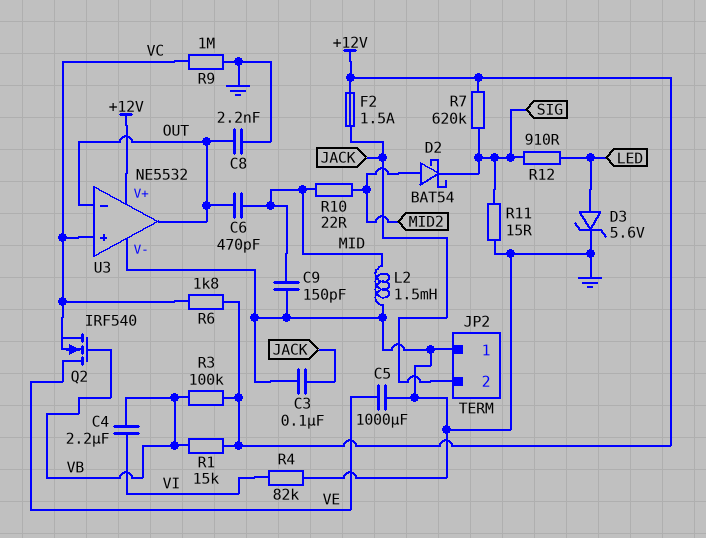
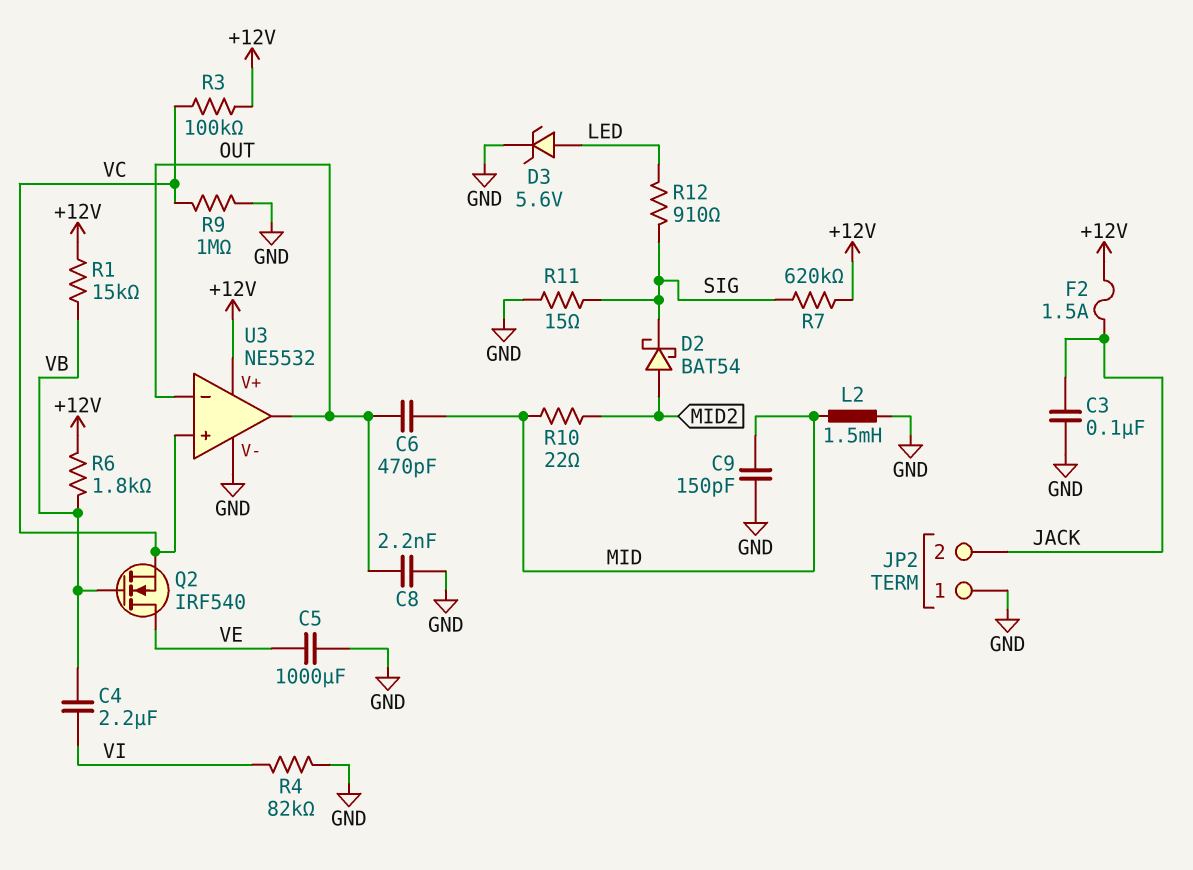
R3: 100k (+12V, VB) -> 100k (+12V, VC)
R6: 1.8k (+12V, VC) -> 1.8k (+12V, VB)

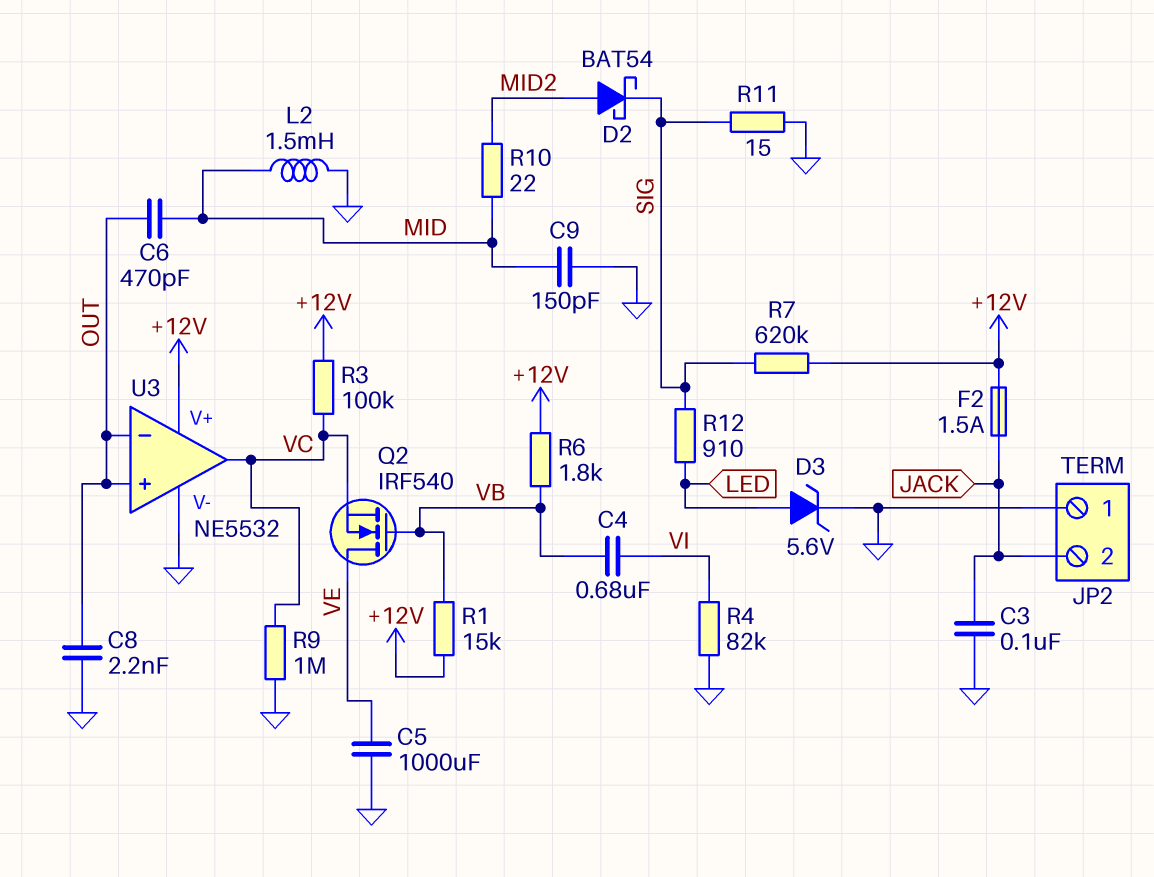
C4: 2.2uF (VB, VI) -> 680nF (VB, VI)
U3 pin in+: VC -> OUT
U3 pin out: OUT -> VC

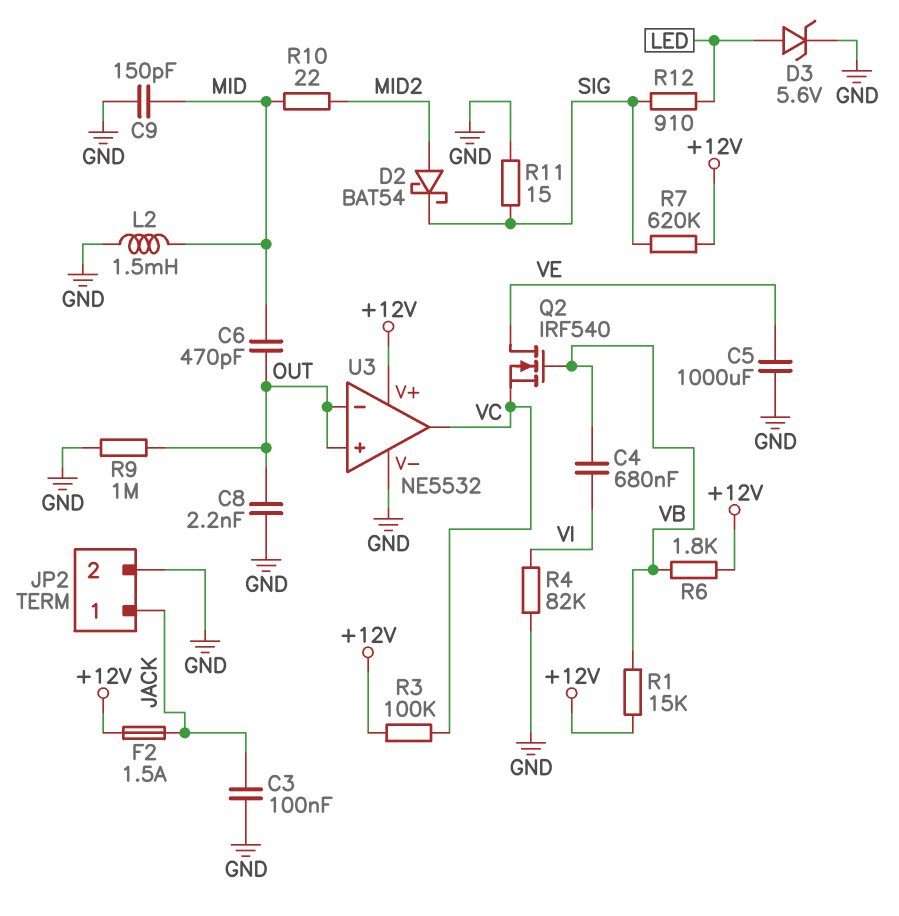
JP2 pin 1: GND -> JACK
JP2 pin 2: JACK -> GND
R9: 1M (GND, VC) -> 1M (GND, OUT)

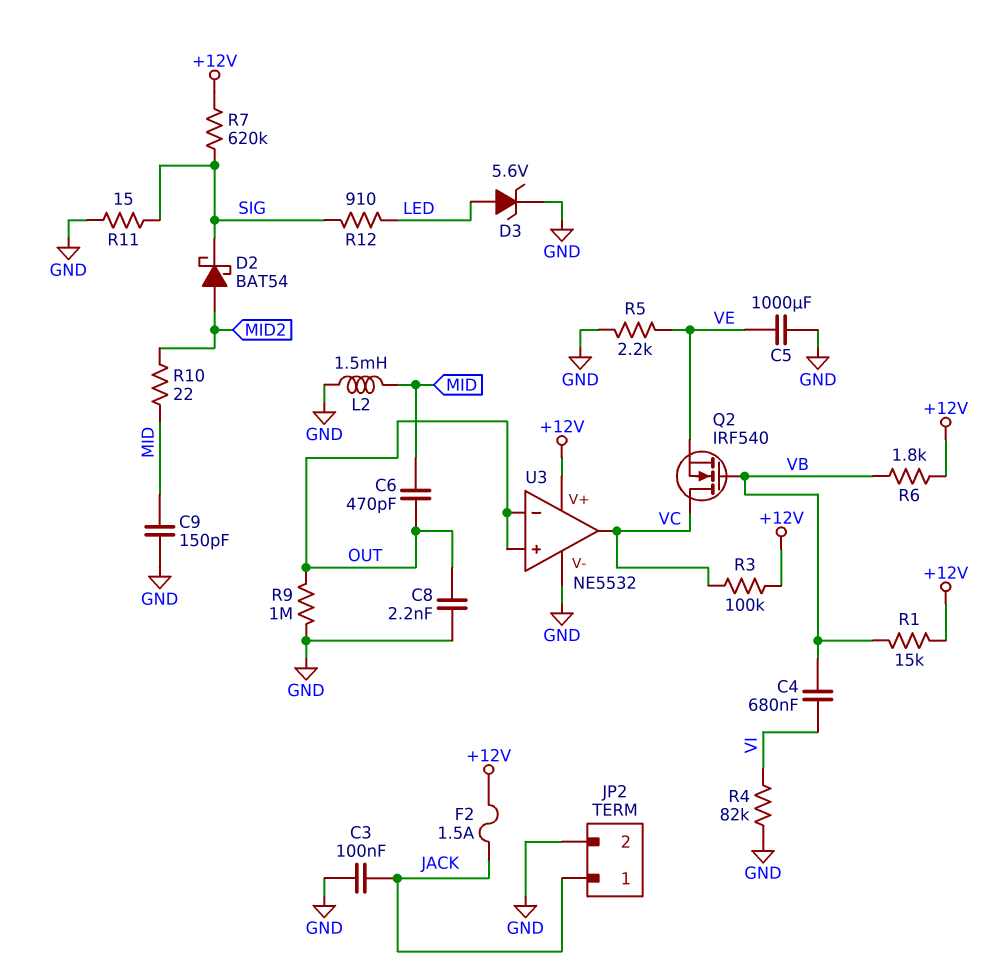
Q2: NMOS IRF540 (G VB, D VE, S VC) -> NMOS IRF540 (G VB, D VC, S VE)
R5: none -> 2.2k (GND, VE)

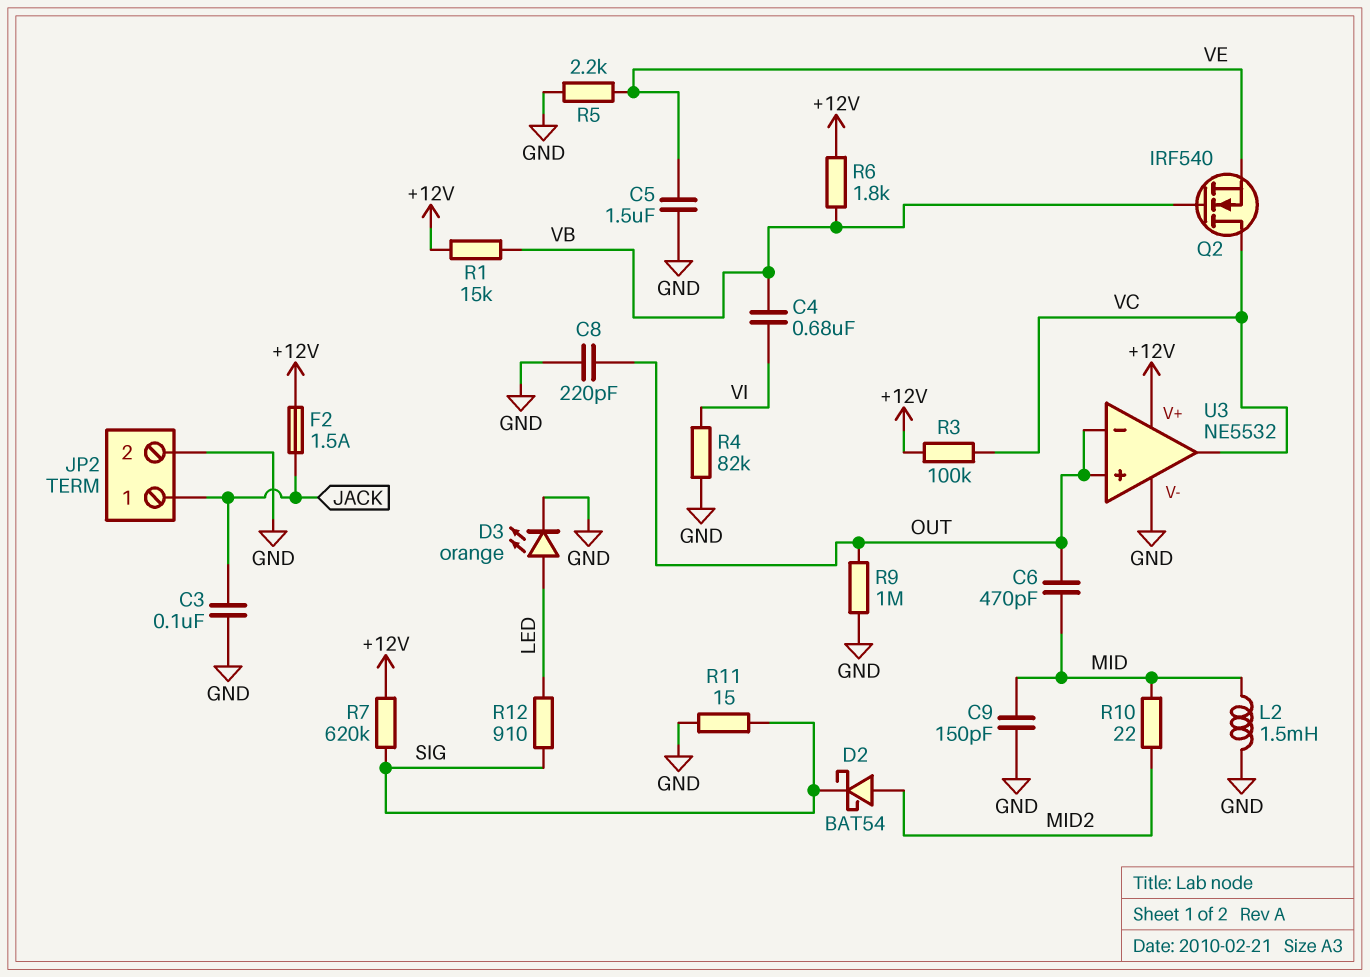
C5: 1000uF (GND, VE) -> 1.5uF (GND, VE)
C8: 2.2nF (GND, OUT) -> 220pF (GND, OUT)
D3: zener 5.6V (A LED, K GND) -> LED orange (A LED, K GND)

